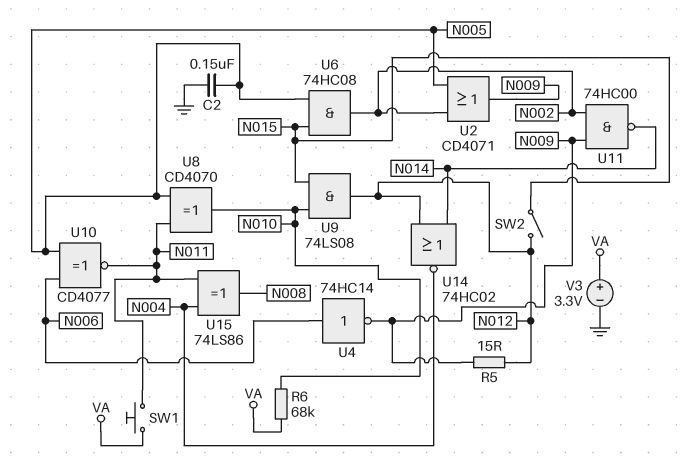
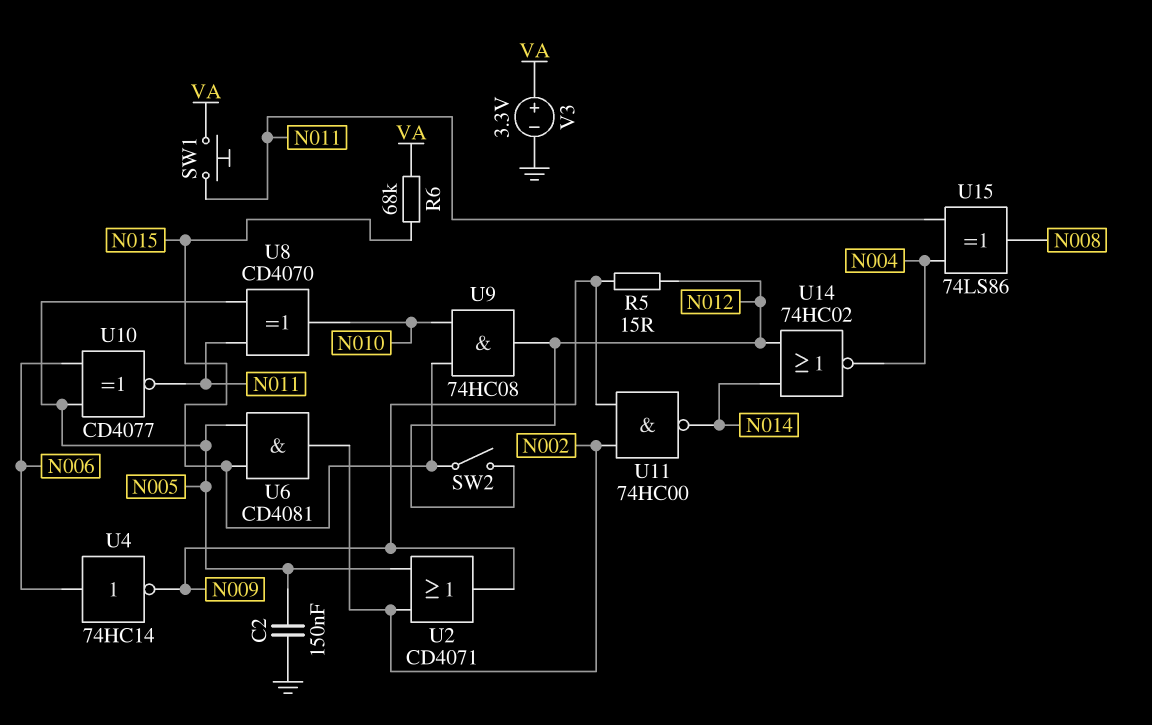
R6: 68k (N010, VA) -> 68k (N015, VA)
U6: AND 74HC08 (in N005, in N015, out N002) -> AND CD4081 (in N005, in N015, out N002)
U9: AND 74LS08 (in N010, in N015, out N012) -> AND 74HC08 (in N010, in N015, out N012)

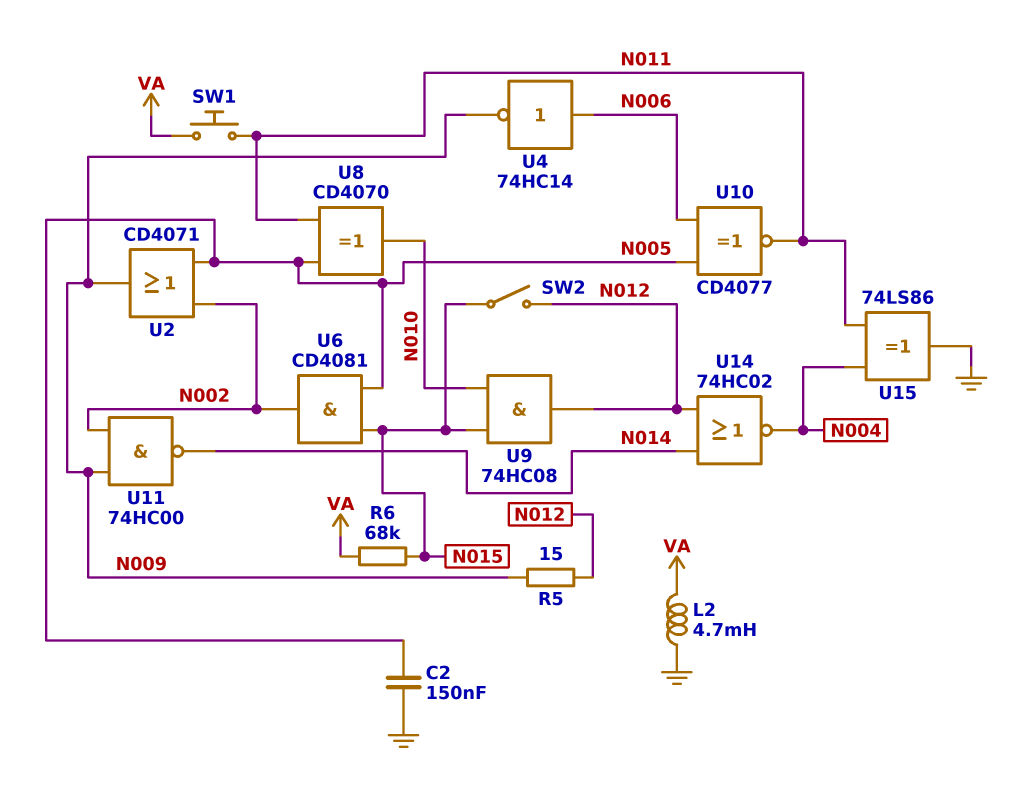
L2: none -> 4.7mH (GND, VA)
U15: XOR 74LS86 (in N004, in N011, out N008) -> XOR 74LS86 (in N004, in N011, out GND)
V3: 3.3V (plus VA, minus GND) -> none

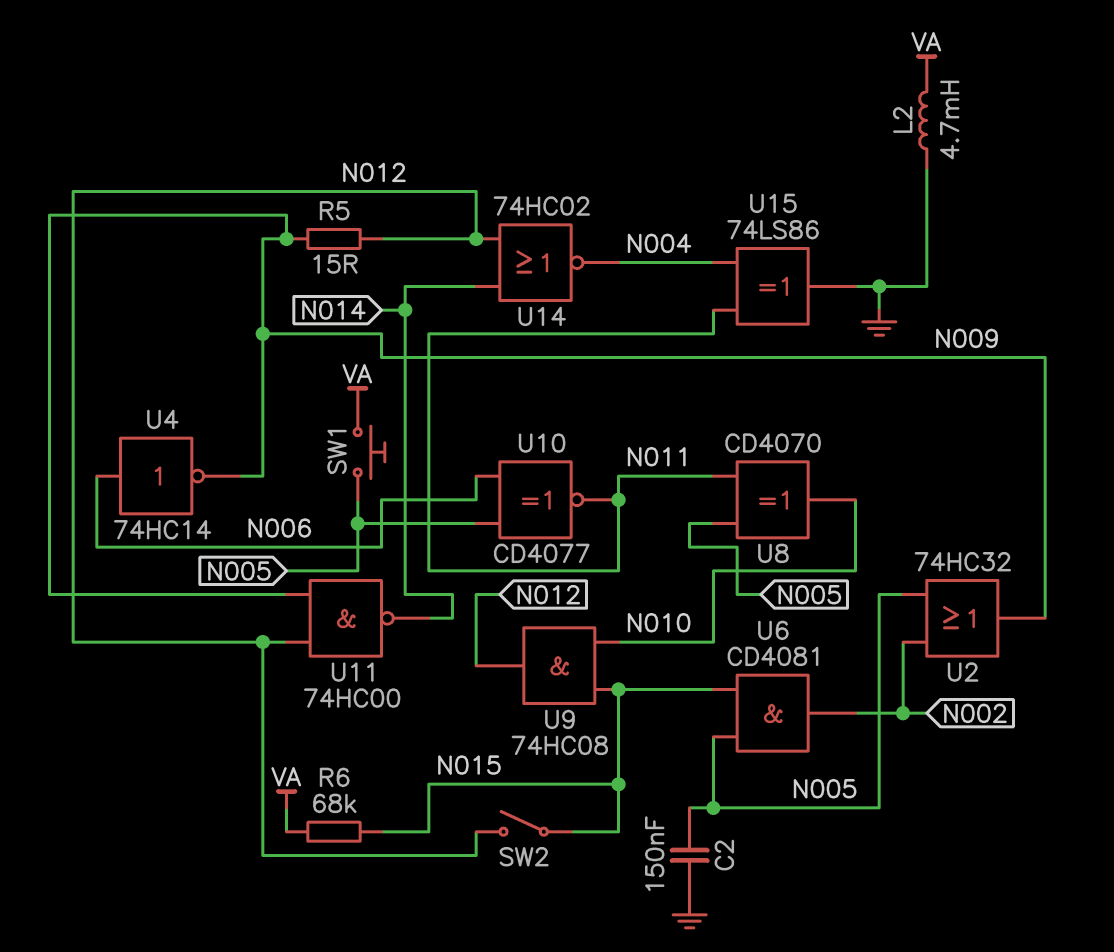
SW1: button (N011, VA) -> button (N005, VA)
U2: OR CD4071 (in N002, in N005, out N009) -> OR 74HC32 (in N002, in N005, out N009)
U11: NAND 74HC00 (in N002, in N009, out N014) -> NAND 74HC00 (in N009, in N012, out N014)

